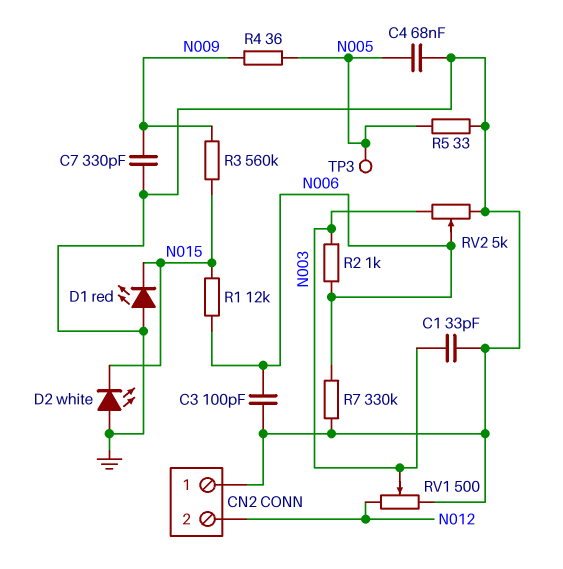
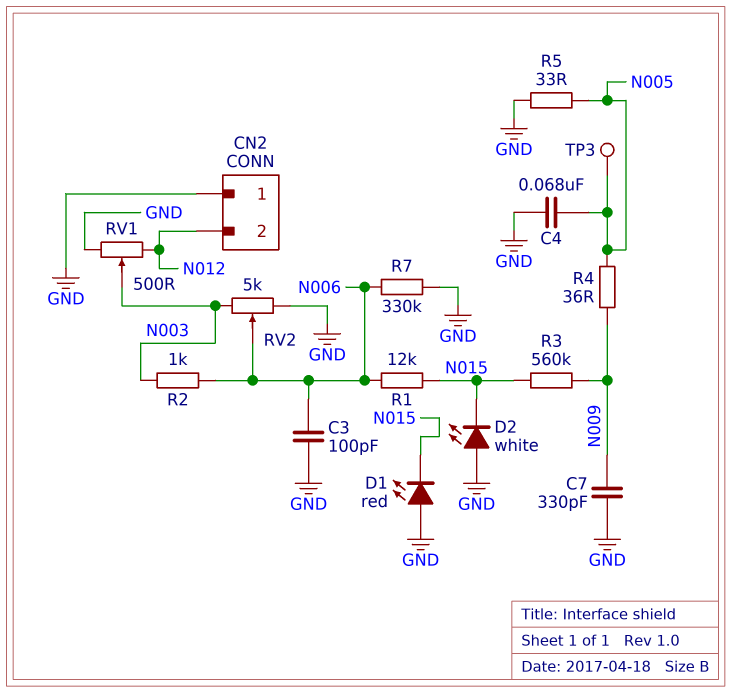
C1: 33pF (GND, N003) -> none

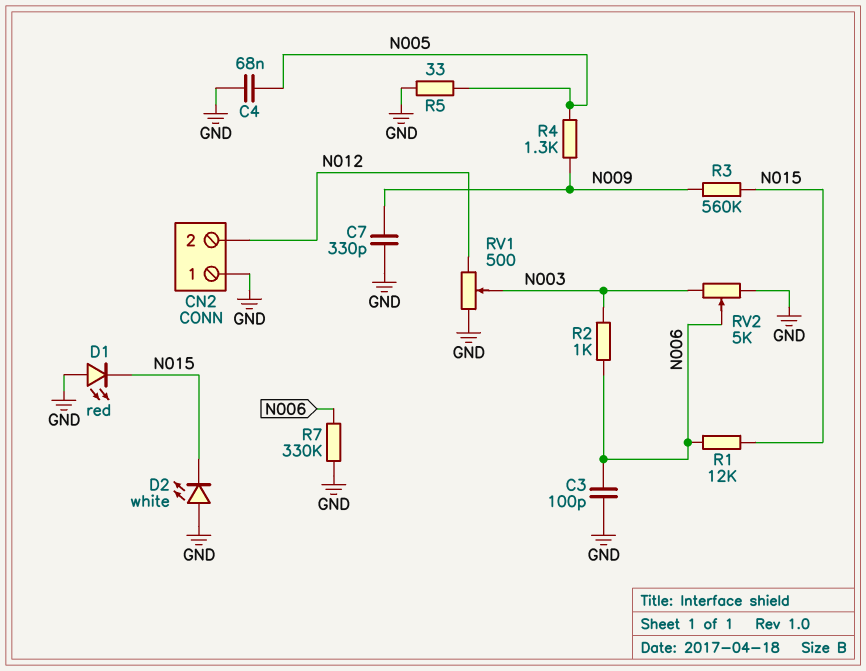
R4: 36 (N005, N009) -> 1.3k (N005, N009)
TP3: test point (N005) -> none

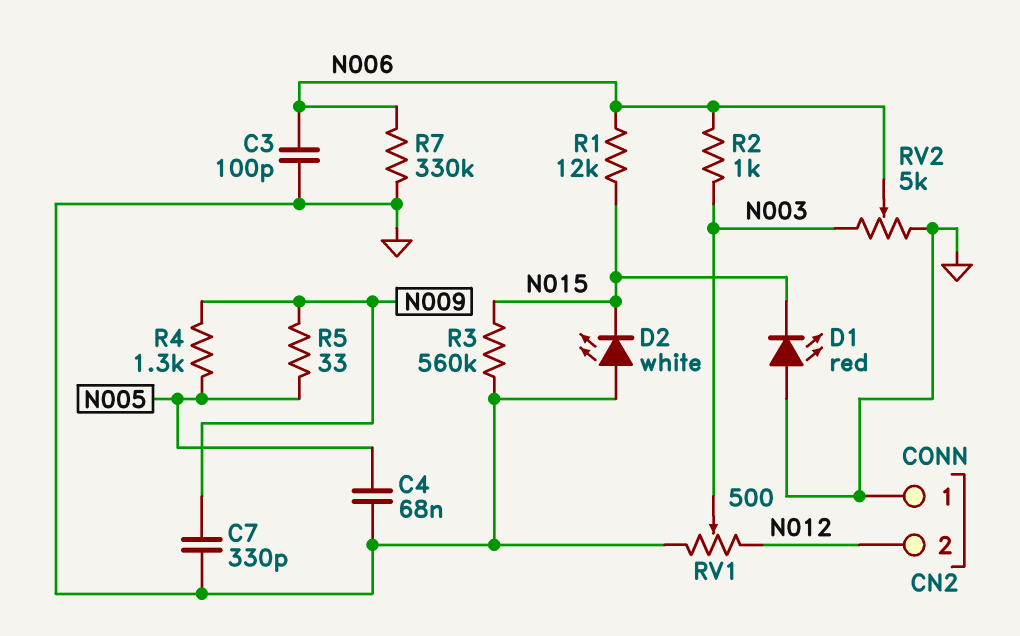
R3: 560k (N009, N015) -> 560k (GND, N015)
R5: 33 (GND, N005) -> 33 (N005, N009)

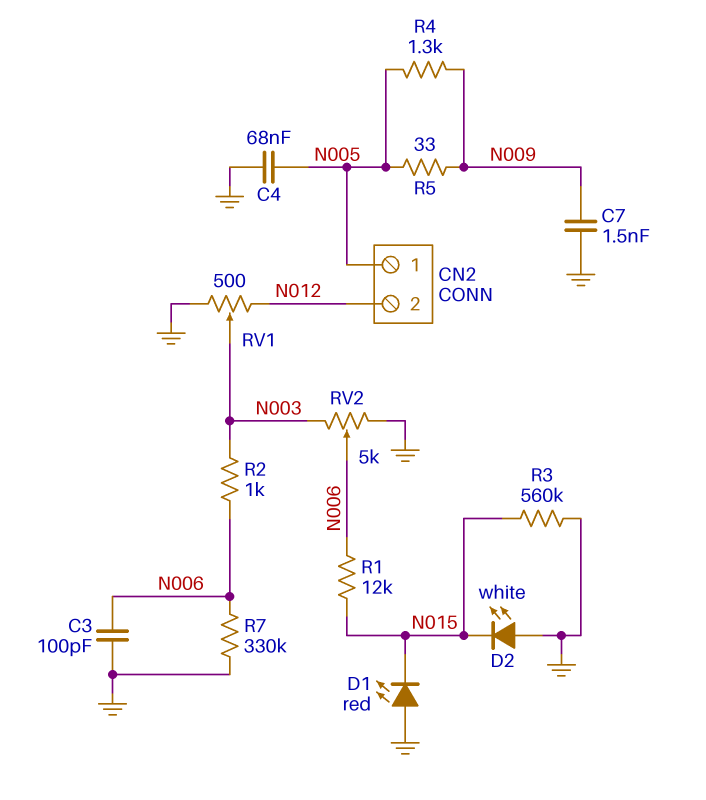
C7: 330pF (GND, N009) -> 1.5nF (GND, N009)
CN2 pin 1: GND -> N005

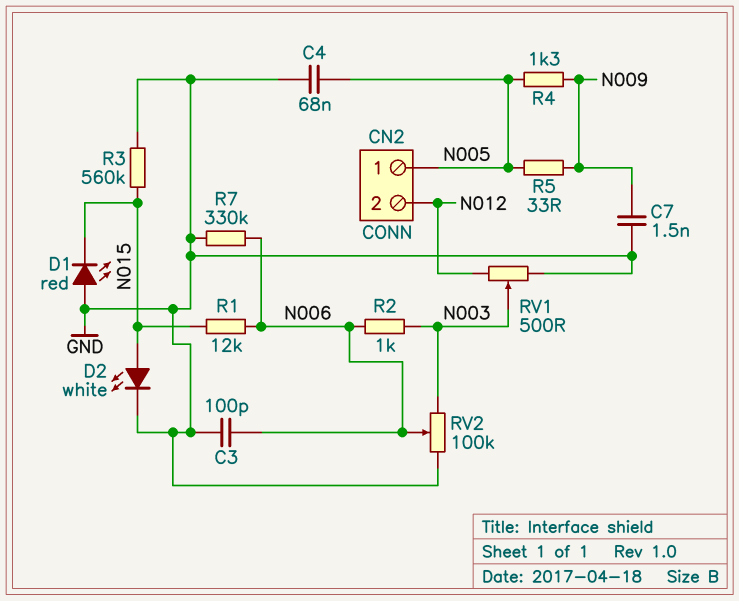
D2: LED white (A GND, K N015) -> LED white (A N015, K GND)
RV2: 5k (GND, N003, wiper N006) -> 100k (GND, N003, wiper N006)

